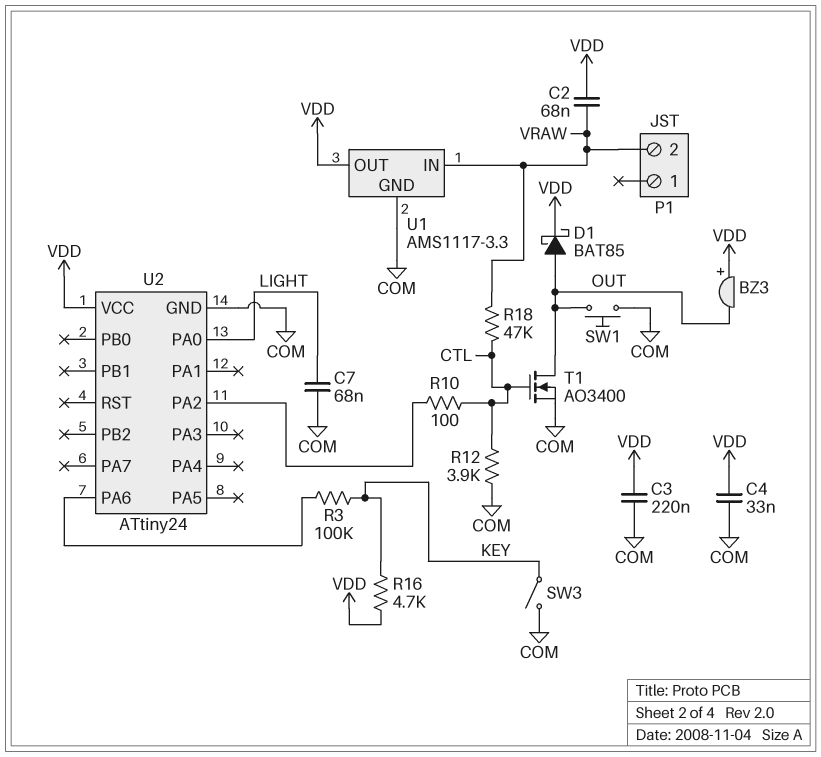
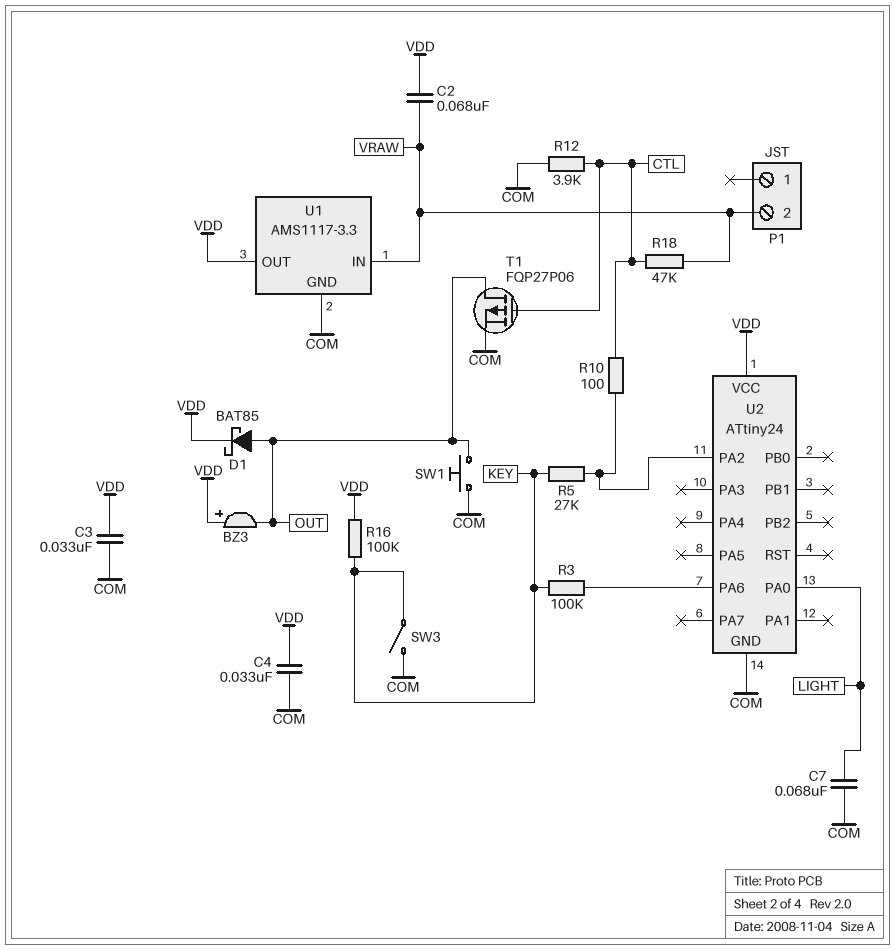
C3: 220nF (COM, VDD) -> 33nF (COM, VDD)
R5: none -> 27k (KEY, U2/PA2)
R16: 4.7k (KEY, VDD) -> 100k (KEY, VDD)
T1: NMOS AO3400 (G CTL, D OUT, S COM) -> PMOS FQP27P06 (G CTL, D OUT, S COM)

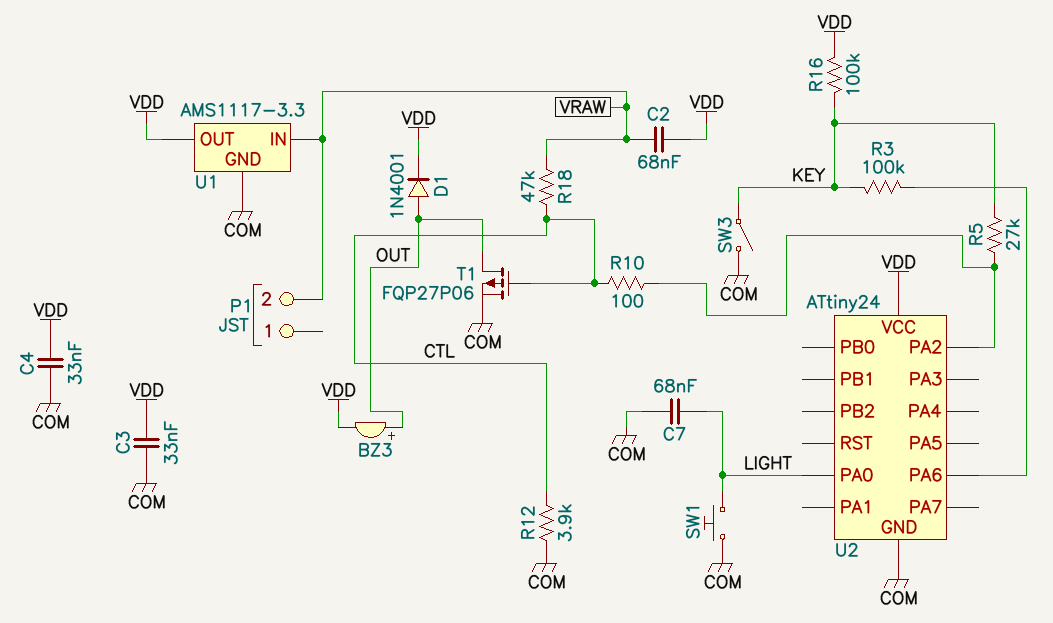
BZ3: buzzer (plus VDD, minus OUT) -> buzzer (plus OUT, minus VDD)
D1: schottky BAT85 (A OUT, K VDD) -> diode 1N4001 (A OUT, K VDD)
SW1: button (COM, OUT) -> button (COM, LIGHT)

